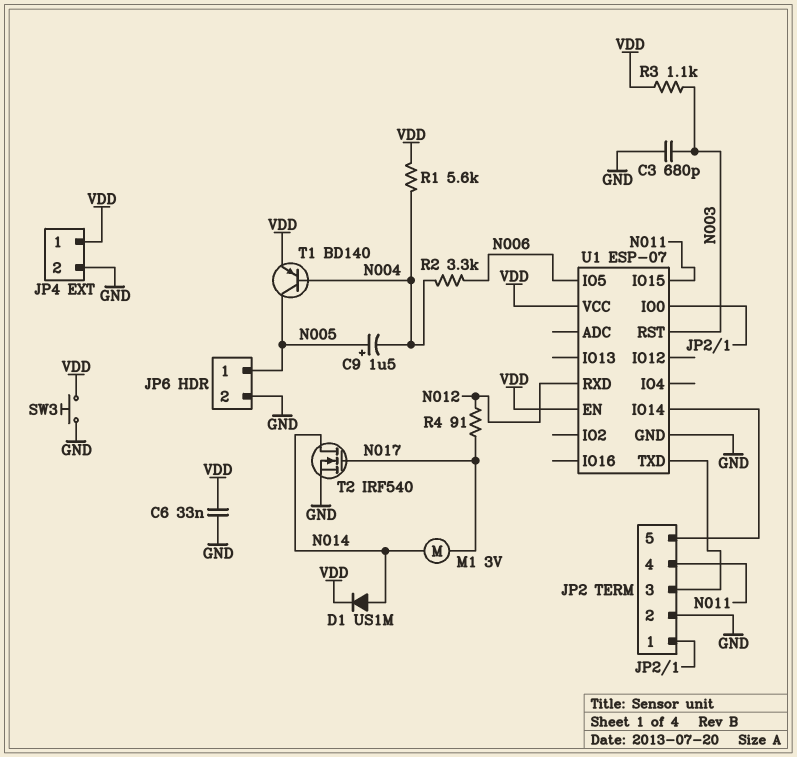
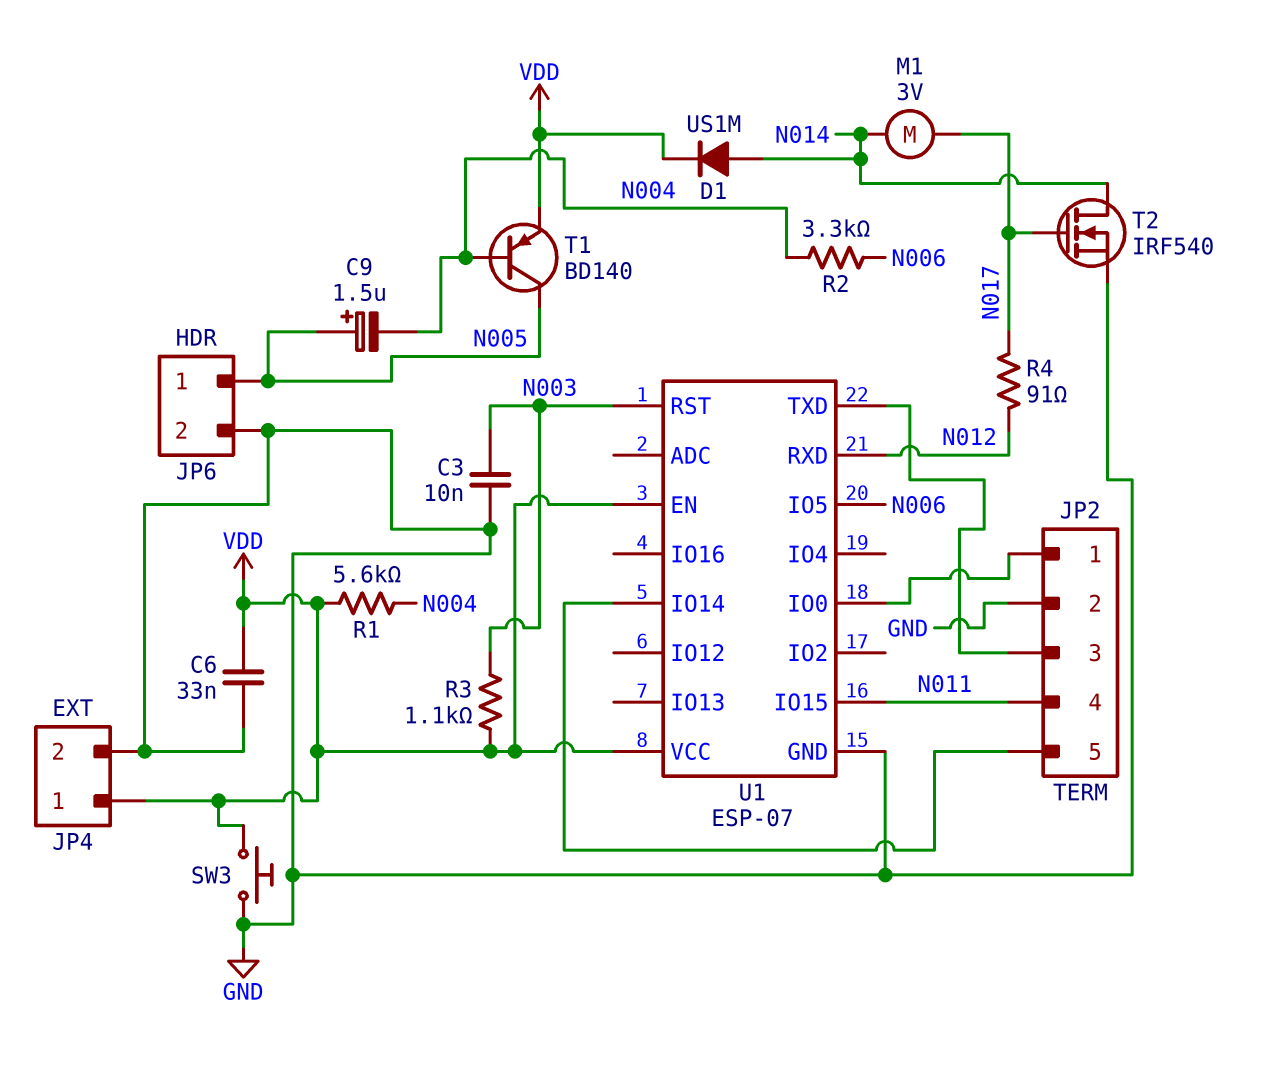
C3: 680pF (GND, N003) -> 10nF (GND, N003)

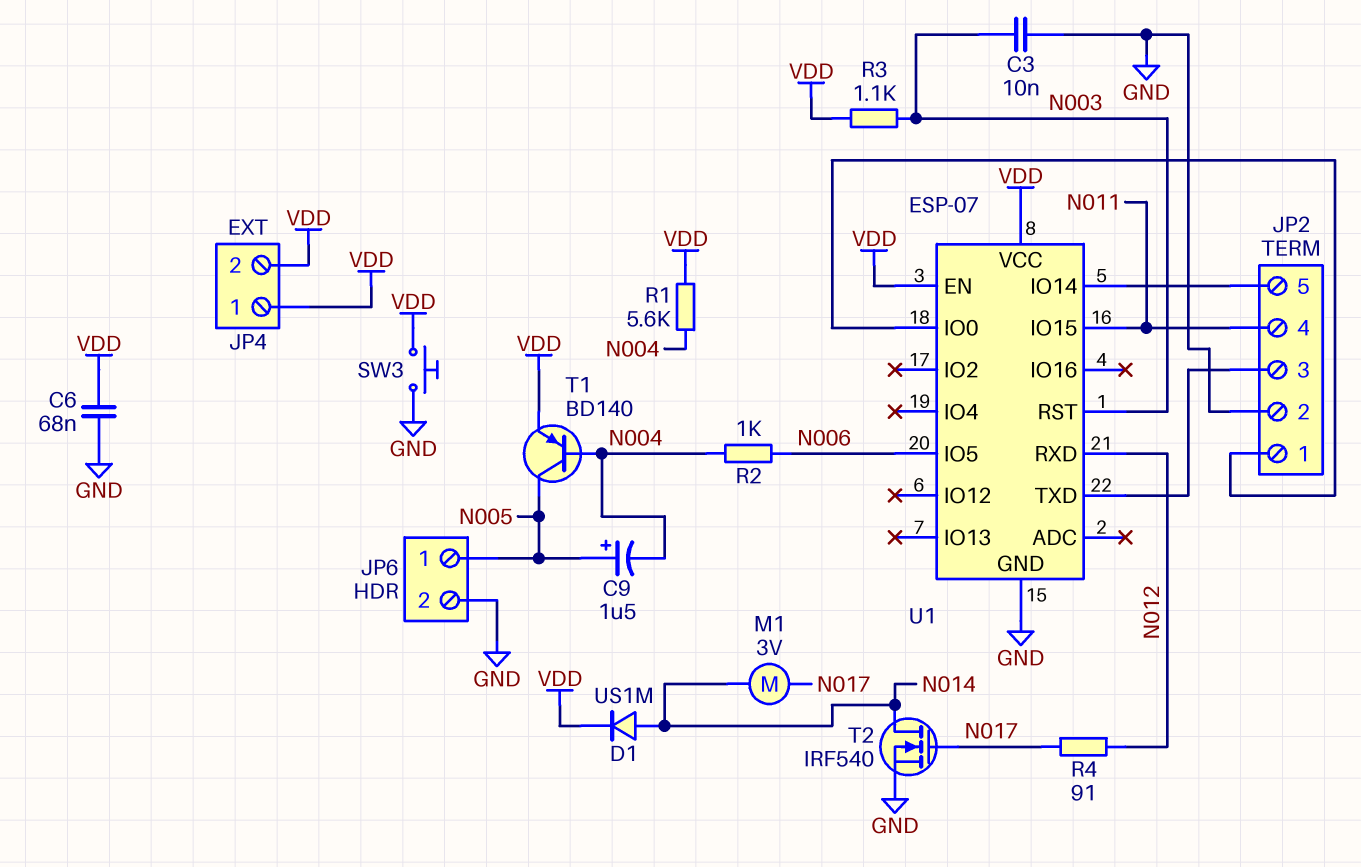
C6: 33nF (GND, VDD) -> 68nF (GND, VDD)
JP4 pin 2: GND -> VDD
R2: 3.3k (N004, N006) -> 1k (N004, N006)

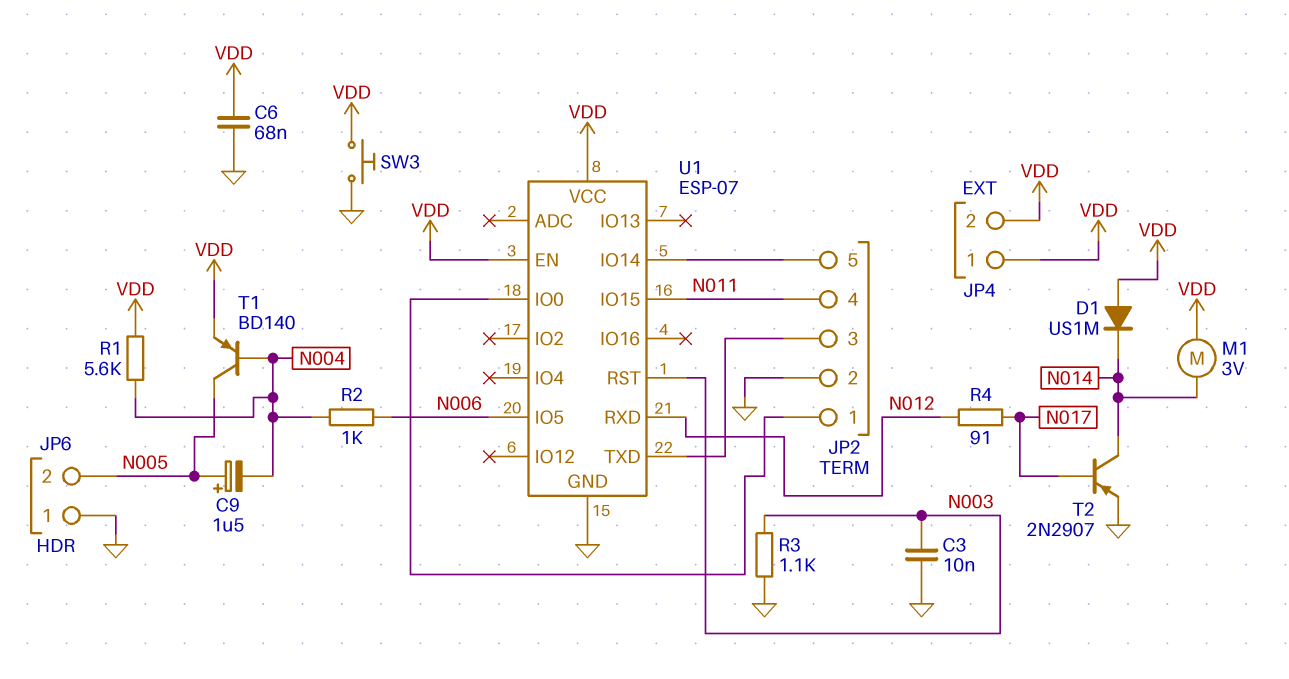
D1: diode US1M (A N014, K VDD) -> diode US1M (A VDD, K N014)
JP6 pin 1: N005 -> GND
JP6 pin 2: GND -> N005
M1: motor 3V (N014, N017) -> motor 3V (N014, VDD)
R3: 1.1k (N003, VDD) -> 1.1k (GND, N003)
T2: NMOS IRF540 (G N017, D N014, S GND) -> PNP 2N2907 (B N017, C N014, E GND)

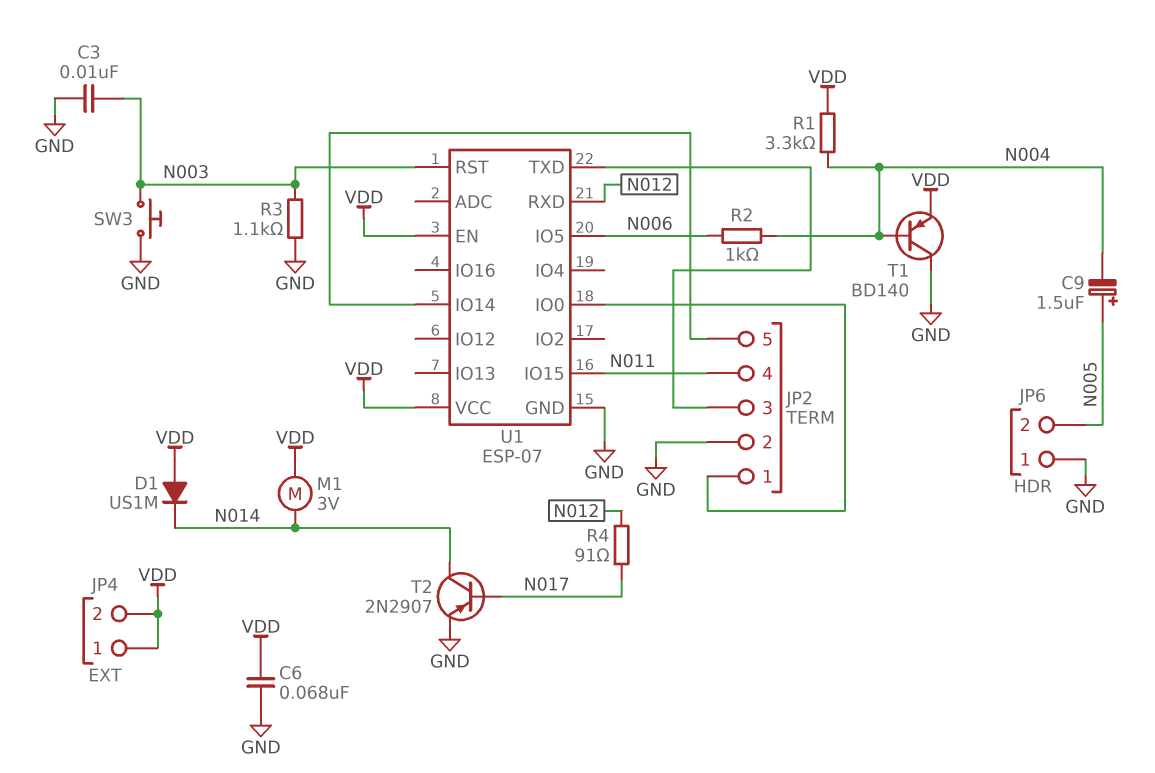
R1: 5.6k (N004, VDD) -> 3.3k (N004, VDD)
SW3: button (GND, VDD) -> button (GND, N003)
T1: PNP BD140 (B N004, C N005, E VDD) -> PNP BD140 (B N004, C GND, E VDD)

